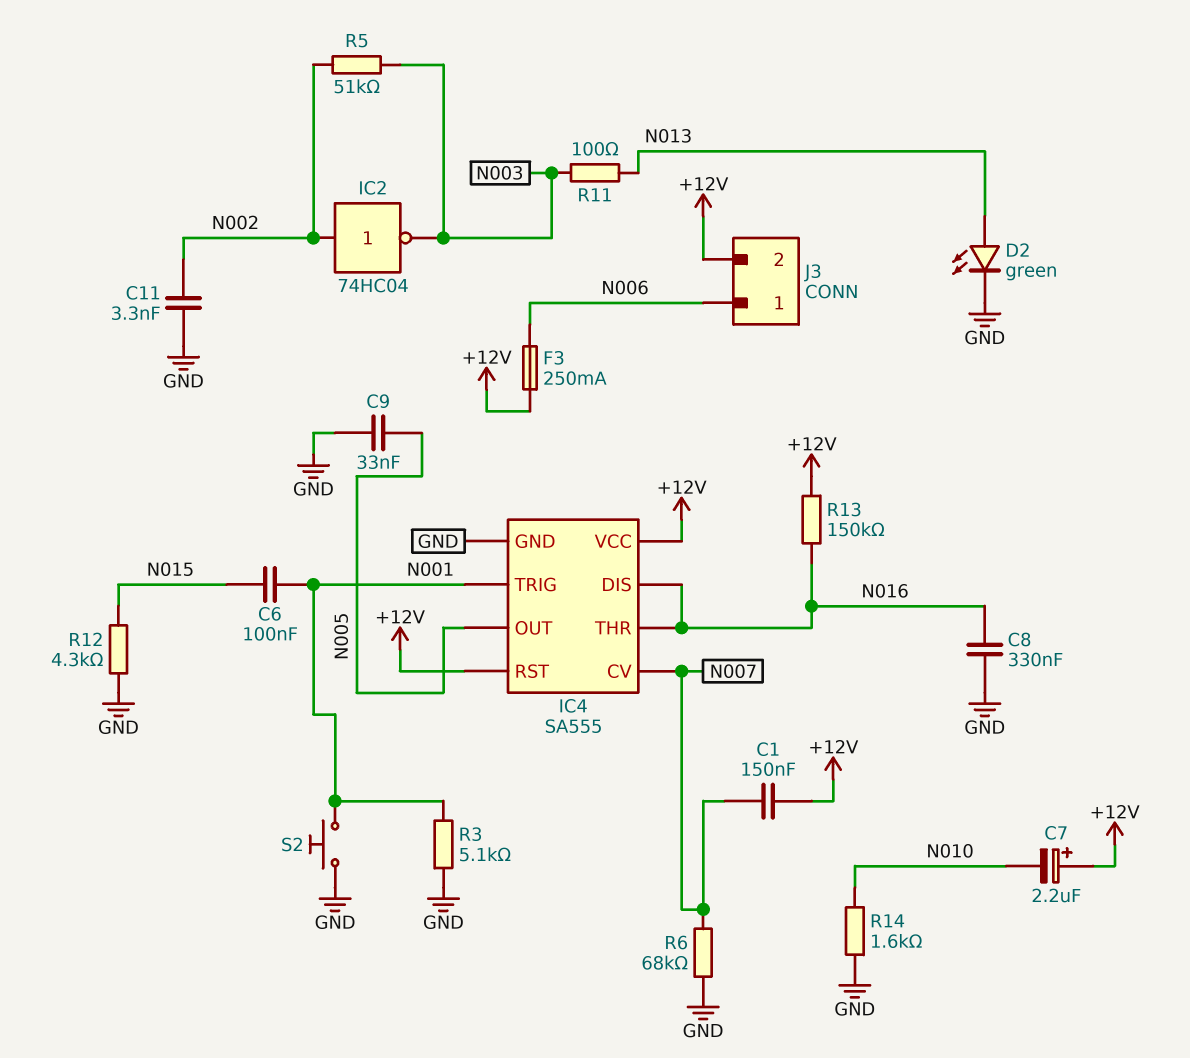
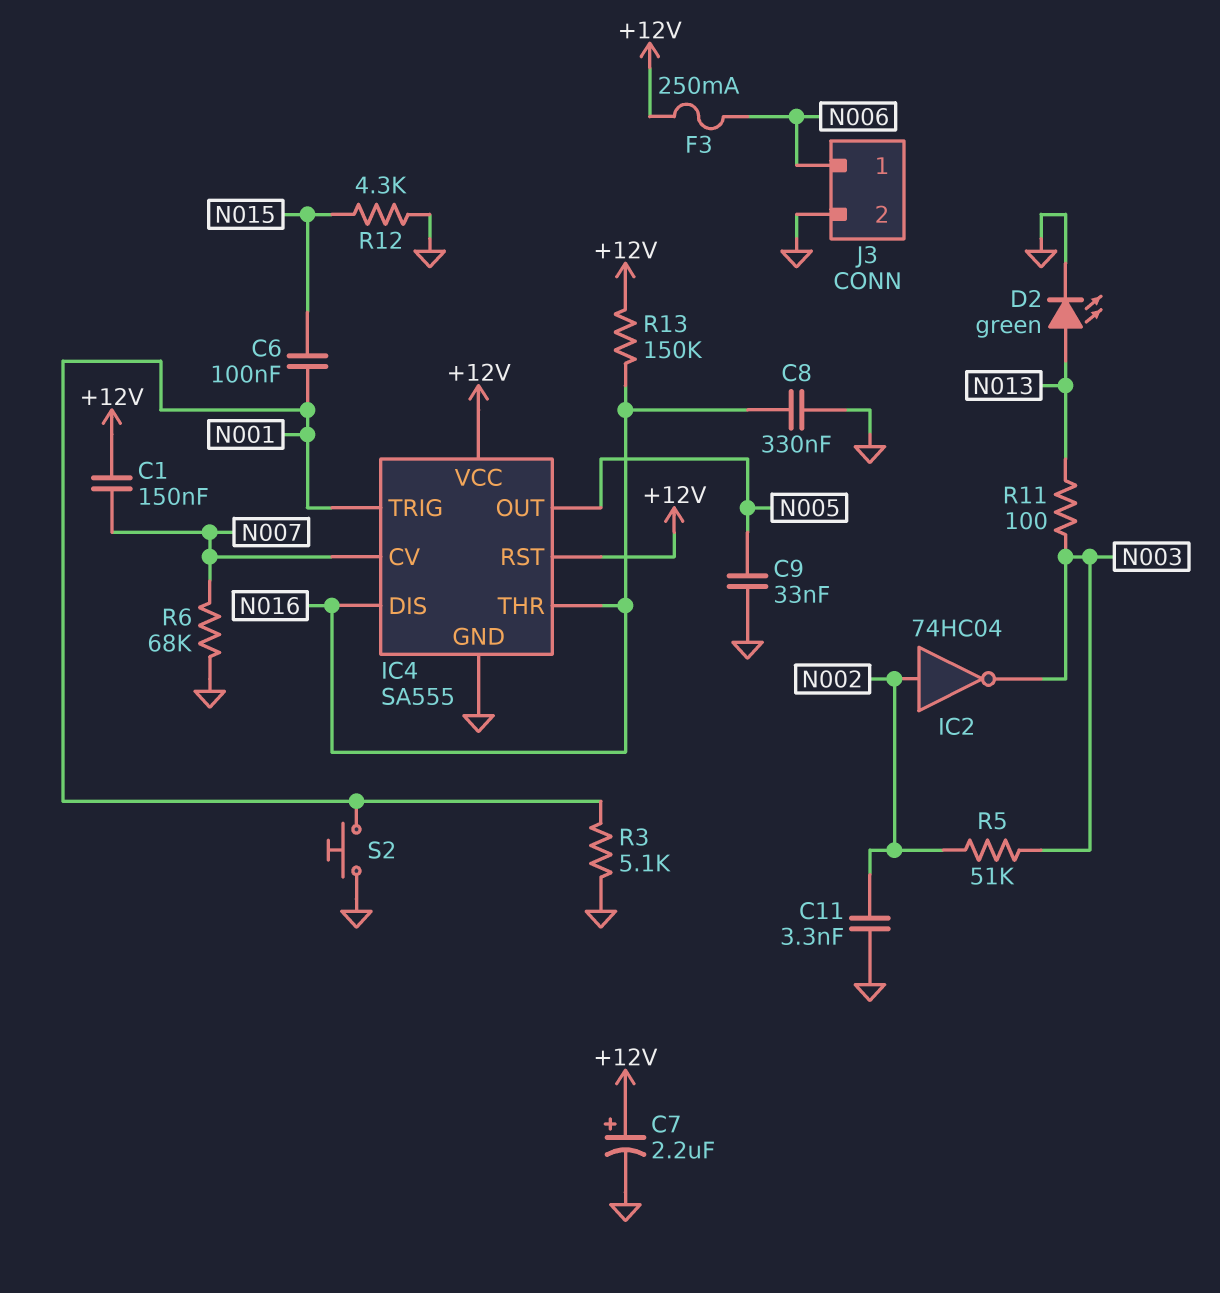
C7: 2.2uF (plus +12V, minus N010) -> 2.2uF (plus +12V, minus GND)
J3 pin 2: +12V -> GND
R14: 1.6k (GND, N010) -> none

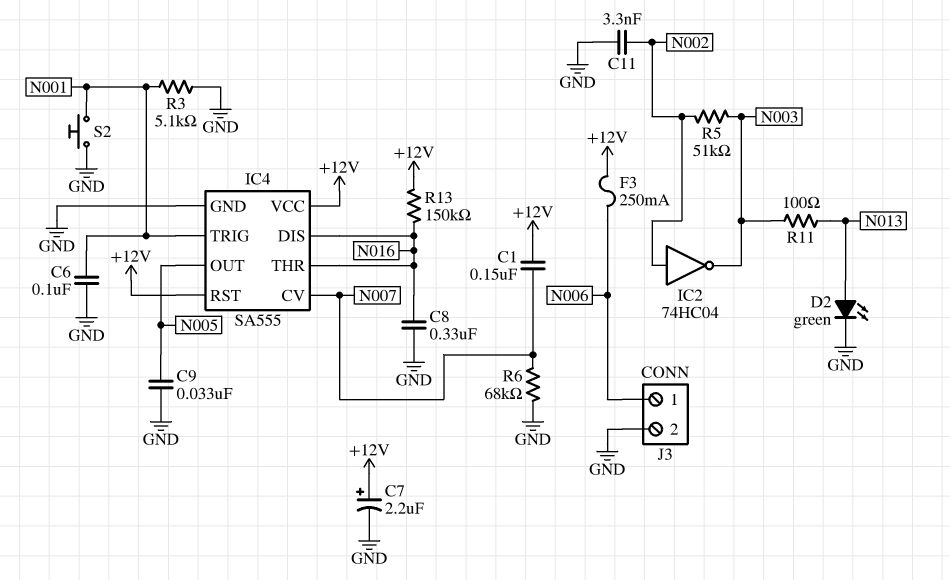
C6: 100nF (N001, N015) -> 100nF (GND, N001)
R12: 4.3k (GND, N015) -> none

